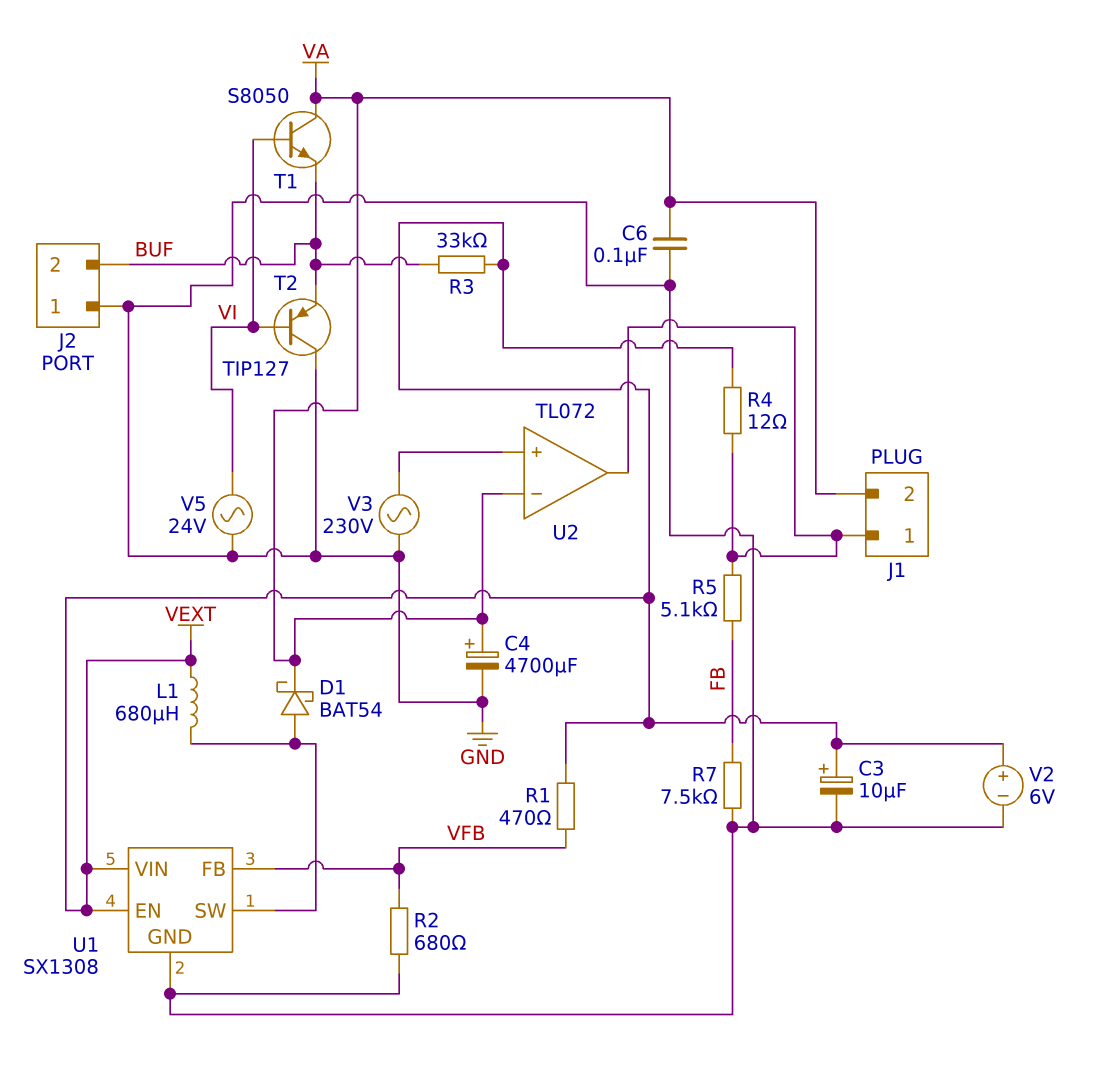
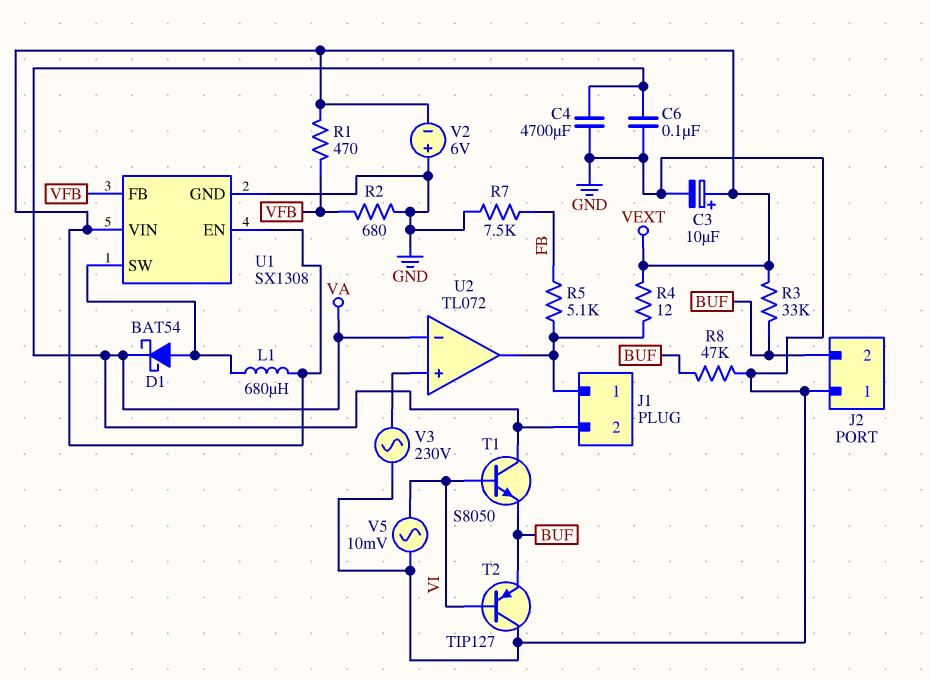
C4: 4700uF (plus VA, minus GND) -> 4700uF (GND, VA)
R8: none -> 47k (BUF, GND)
V2: 6V (plus VEXT, minus GND) -> 6V (plus GND, minus VEXT)
V5: AC 24V (GND, VI) -> AC 10mV (GND, VI)

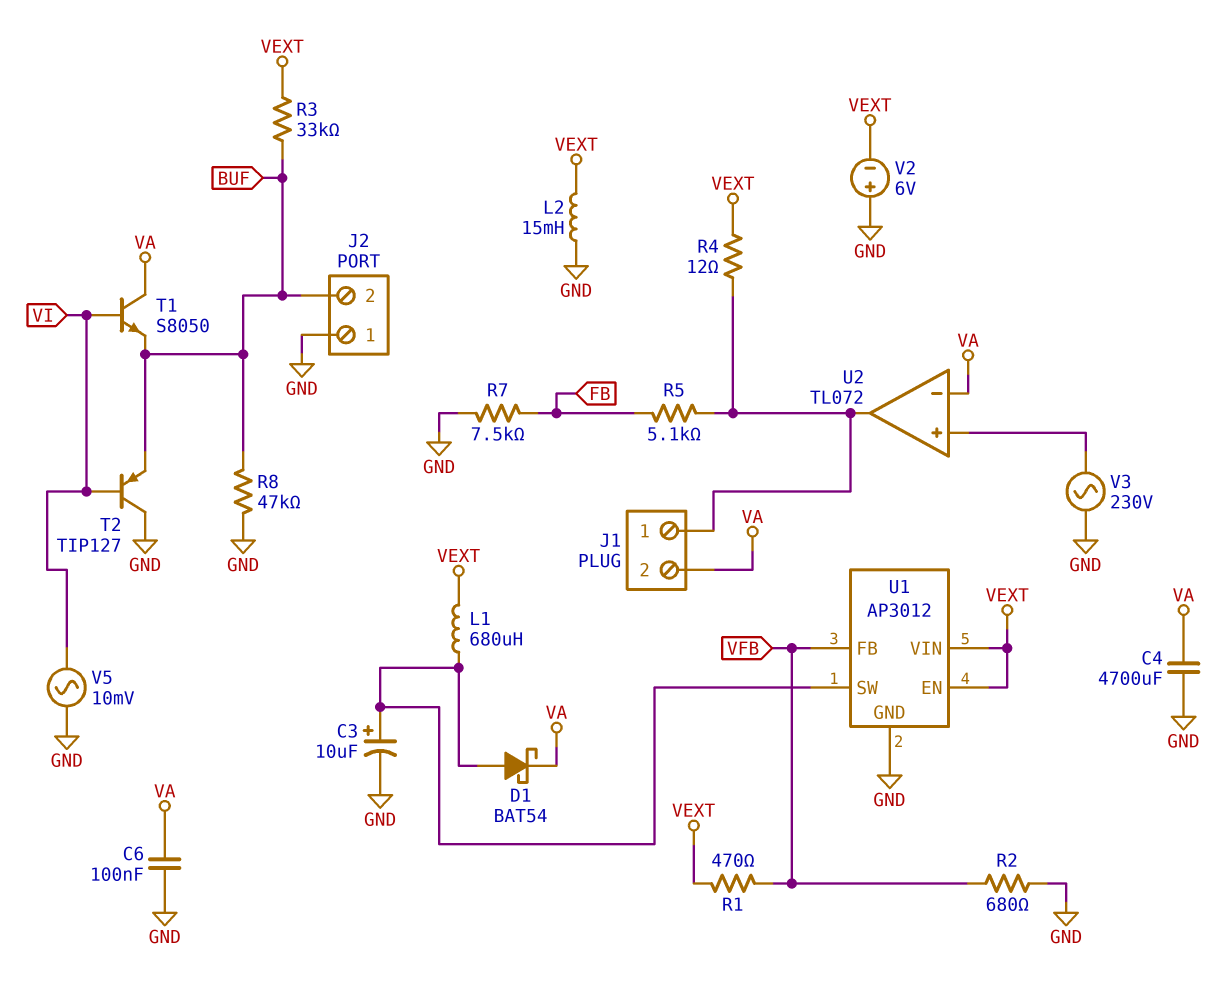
C3: 10uF (plus VEXT, minus GND) -> 10uF (plus U1/SW, minus GND)
L2: none -> 15mH (GND, VEXT)
U1: SX1308 -> AP3012

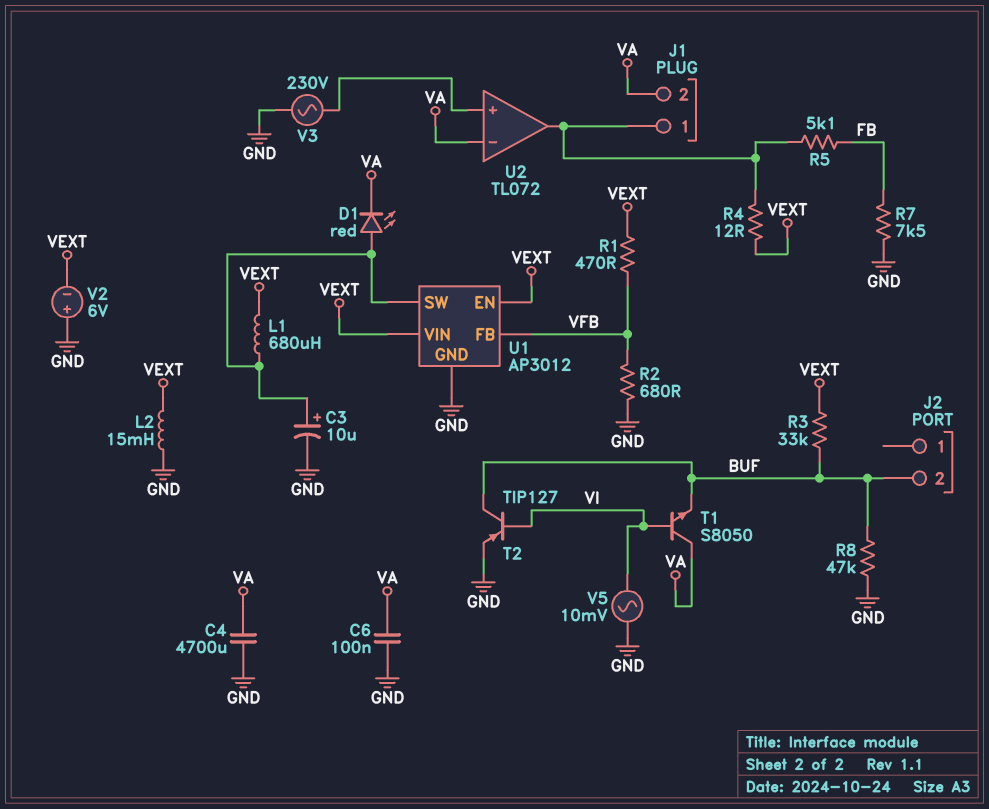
D1: schottky BAT54 (A U1/SW, K VA) -> LED red (A U1/SW, K VA)
J2 pin 1: GND -> none
T2: PNP TIP127 (B VI, C GND, E BUF) -> PNP TIP127 (B VI, C BUF, E GND)

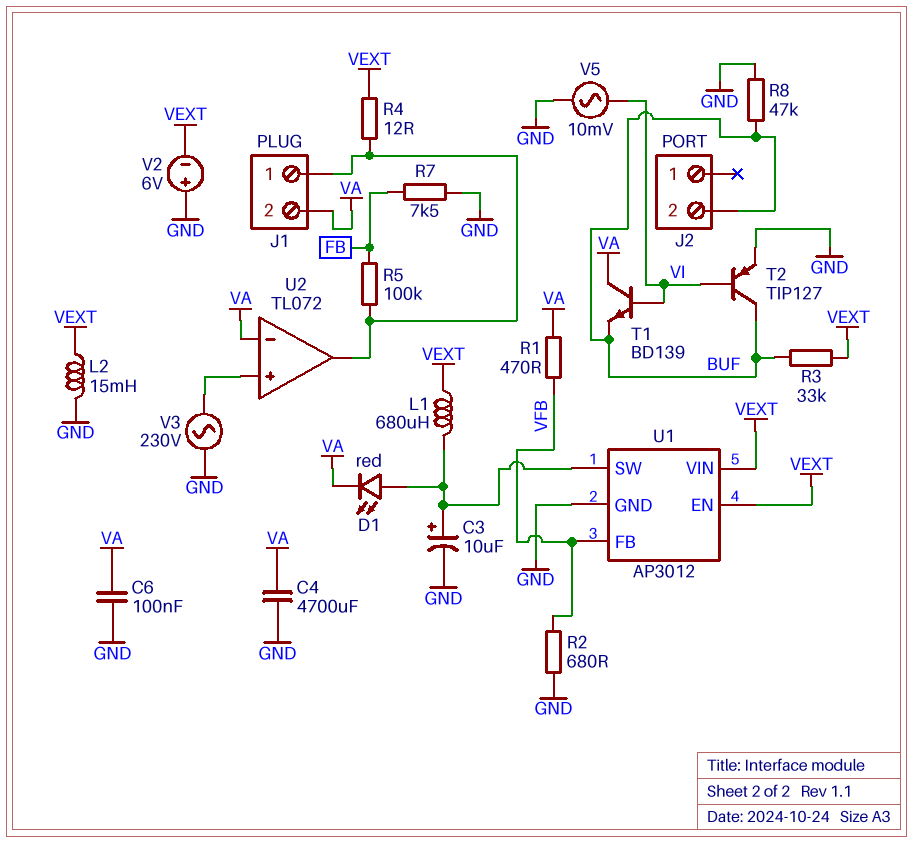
R1: 470 (VEXT, VFB) -> 470 (VA, VFB)
R5: 5.1k (FB, J1/1) -> 100k (FB, J1/1)
T1: NPN S8050 (B VI, C VA, E BUF) -> NPN BD139 (B VI, C VA, E BUF)

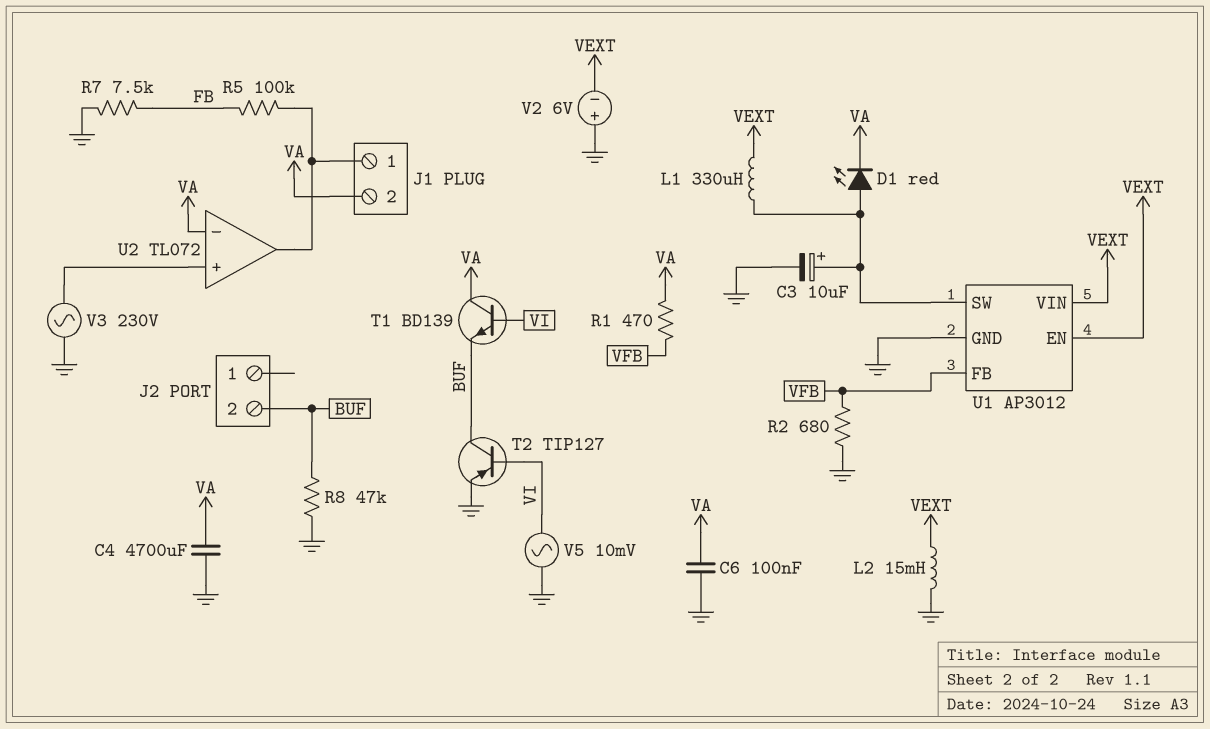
L1: 680uH (U1/SW, VEXT) -> 330uH (U1/SW, VEXT)
R3: 33k (BUF, VEXT) -> none
R4: 12 (J1/1, VEXT) -> none

